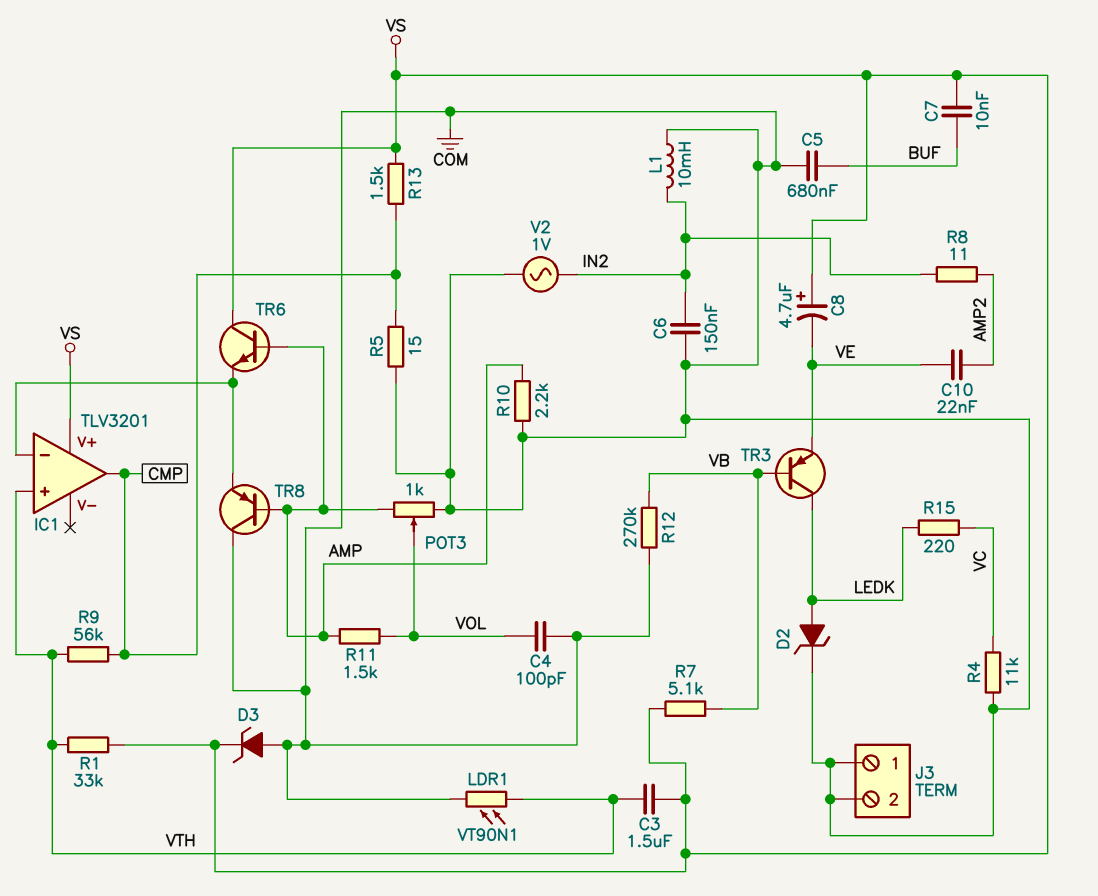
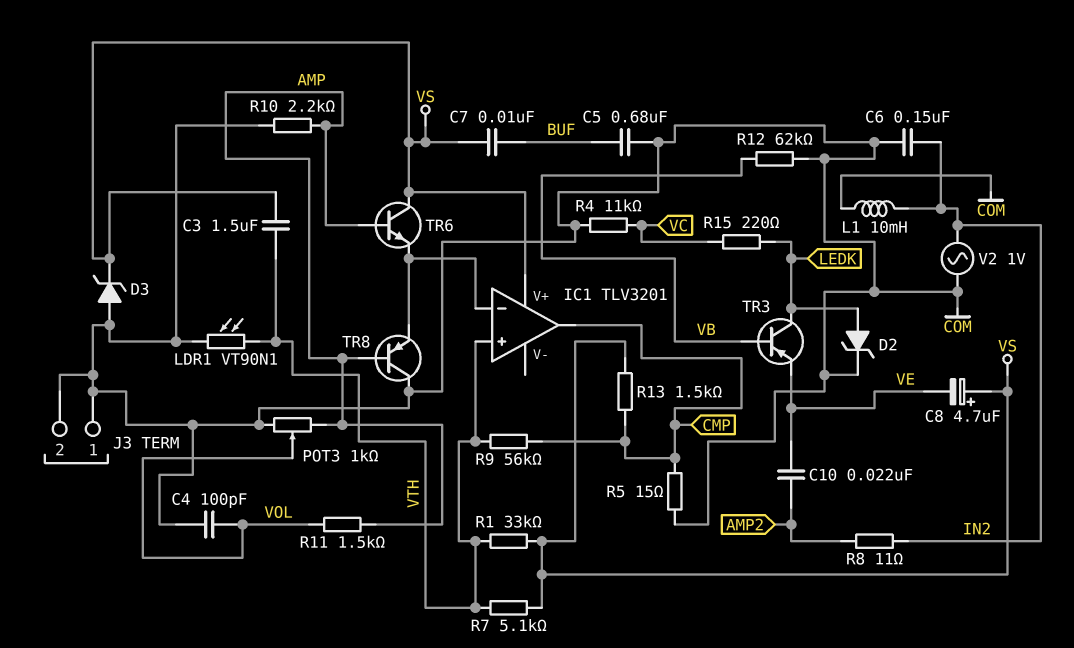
R7: 5.1k (VB, VS) -> 5.1k (VS, VTH)
R12: 270k (COM, VB) -> 62k (COM, VB)

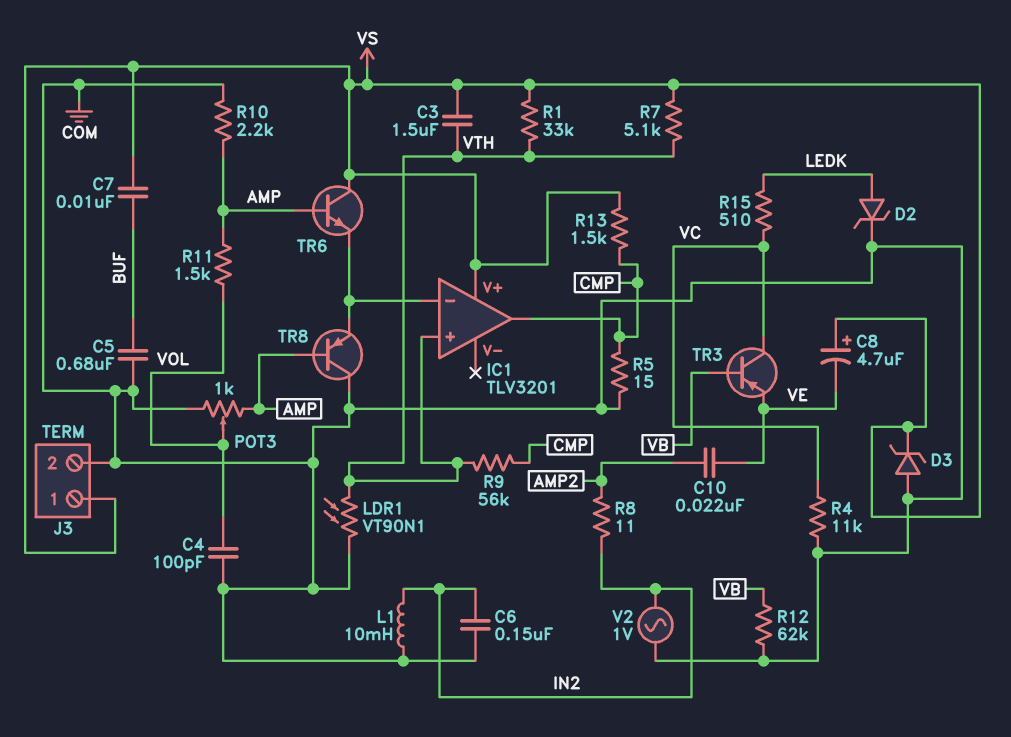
J3 pin 1: COM -> VS
R15: 220 (LEDK, VC) -> 510 (LEDK, VC)
TR3: PNP (B VB, C LEDK, E VE) -> PNP (B VB, C VC, E VE)

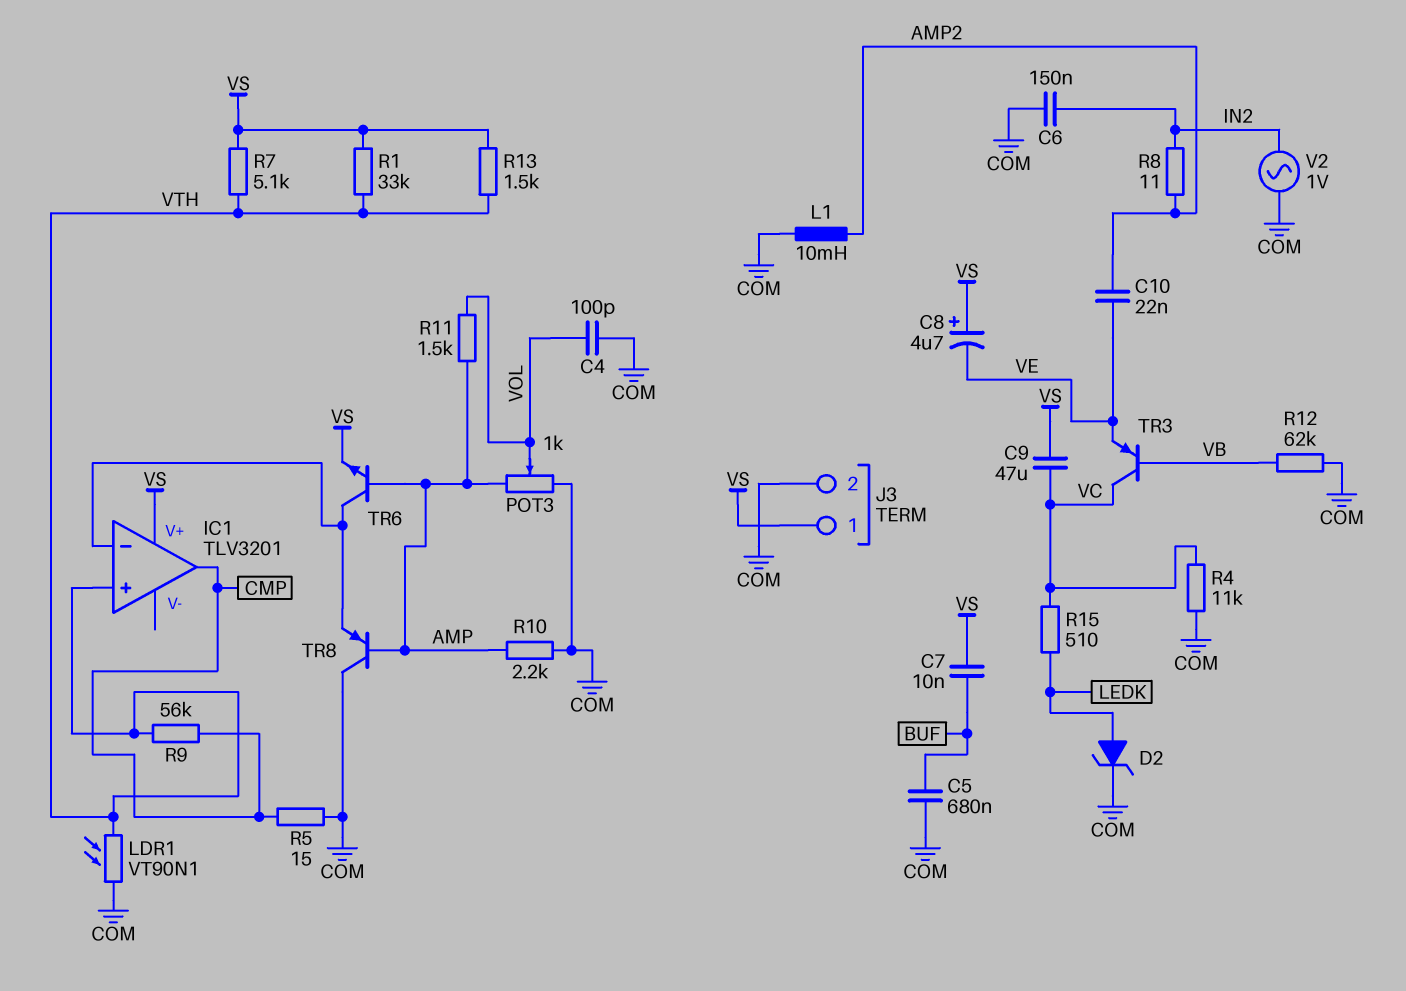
C3: 1.5uF (VS, VTH) -> none
C9: none -> 47uF (VC, VS)
D3: zener (A COM, K VS) -> none
L1: 10mH (COM, IN2) -> 10mH (AMP2, COM)
R13: 1.5k (CMP, VS) -> 1.5k (VS, VTH)
TR6: NPN (B AMP, C VS, E IC1/in-) -> NPN (B AMP, C IC1/in-, E VS)

